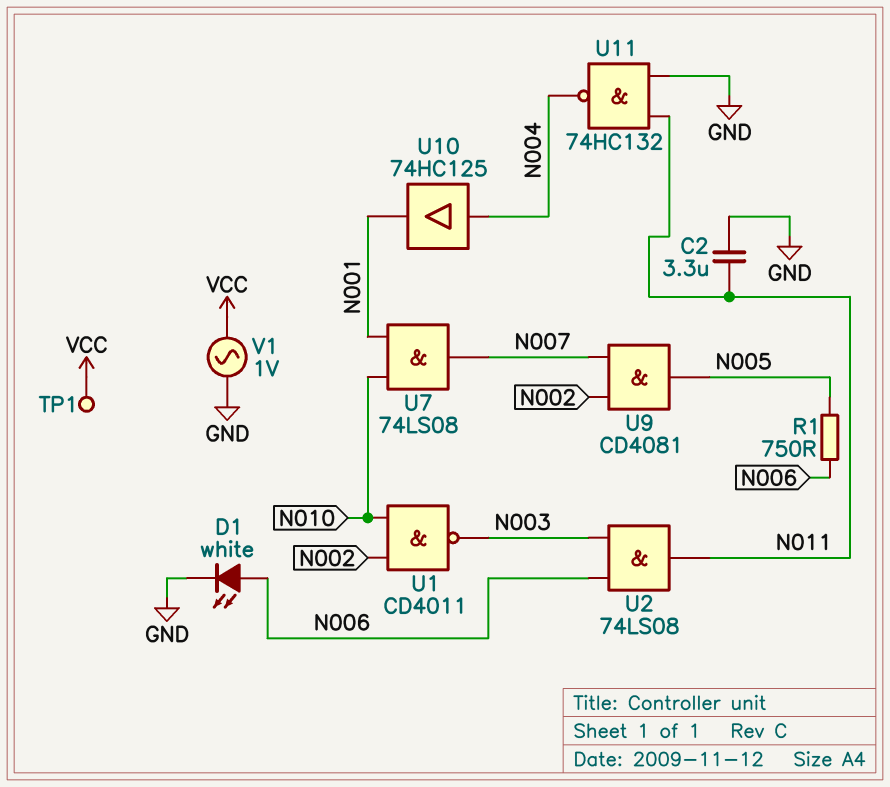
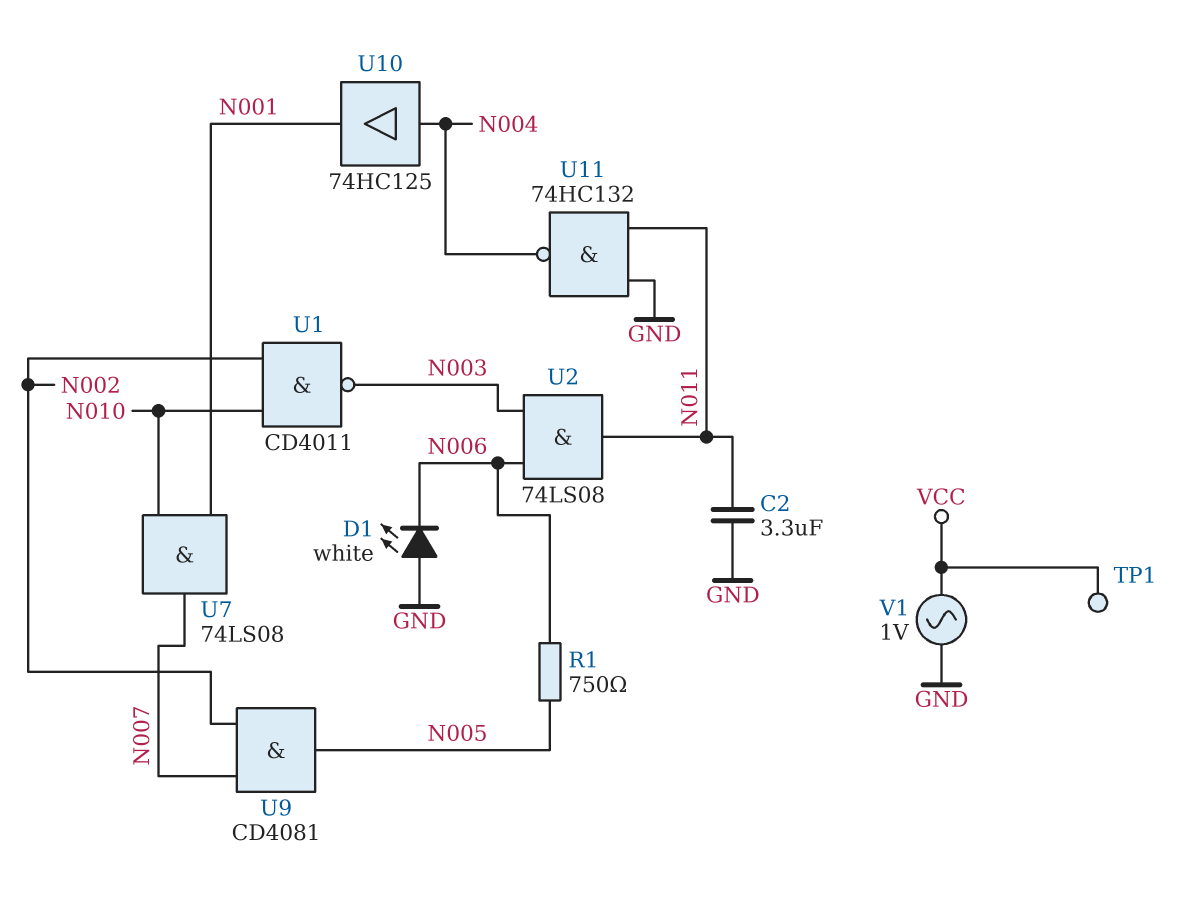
D1: LED white (A N006, K GND) -> LED white (A GND, K N006)

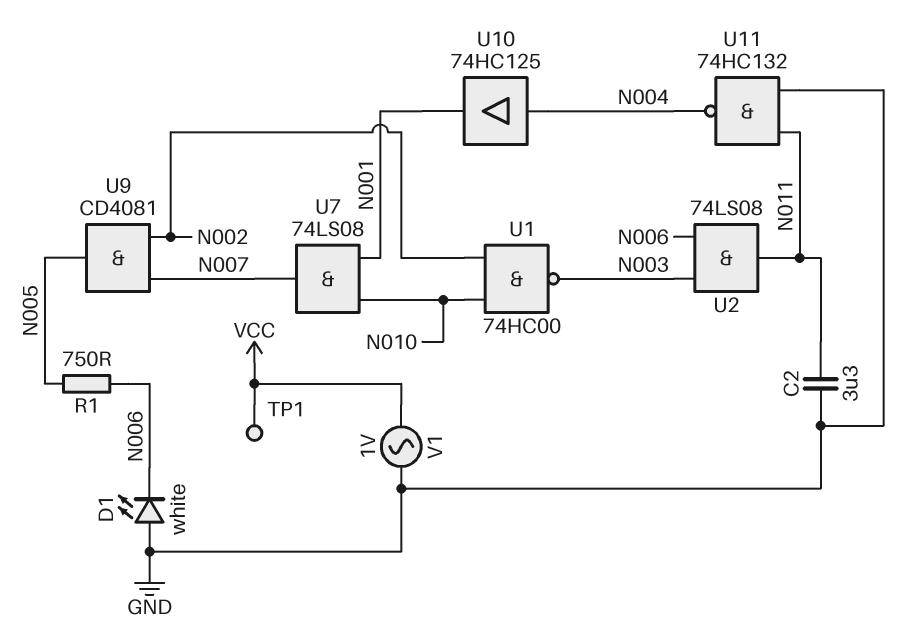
U1: NAND CD4011 (in N002, in N010, out N003) -> NAND 74HC00 (in N002, in N010, out N003)

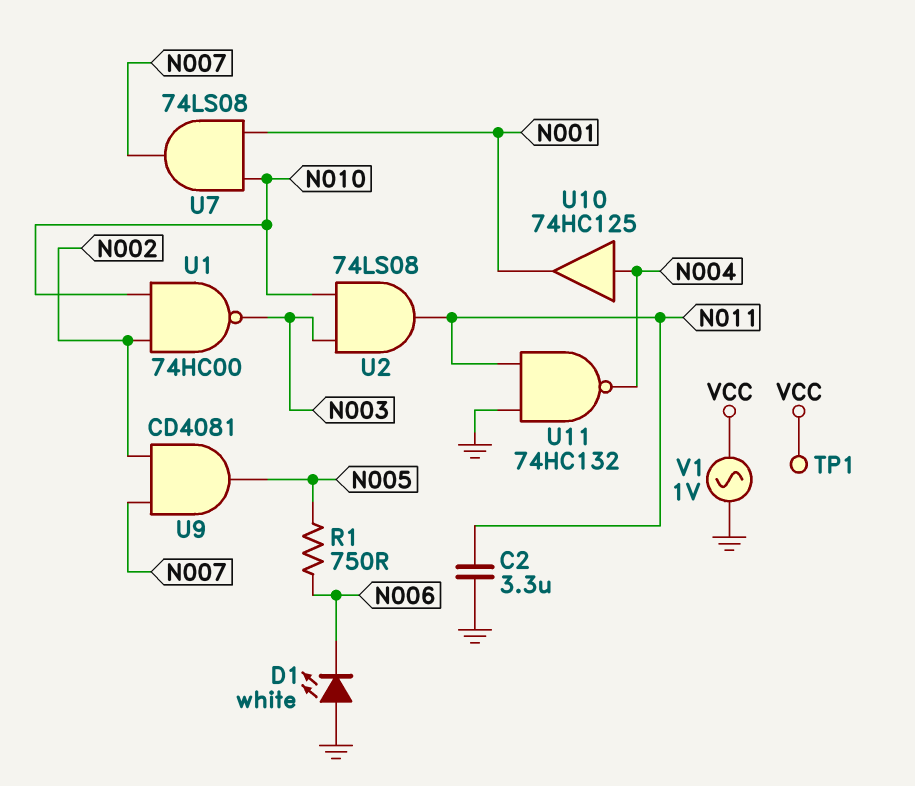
U2: AND 74LS08 (in N003, in N006, out N011) -> AND 74LS08 (in N003, in N010, out N011)

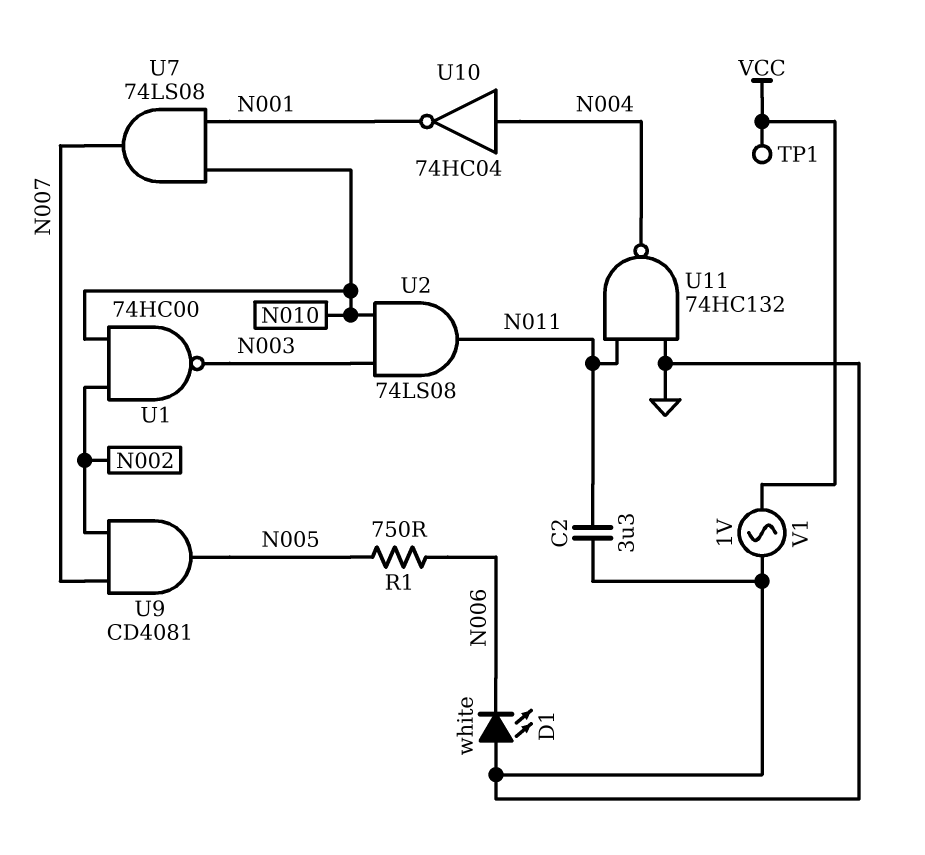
U10: buffer 74HC125 (in N004, out N001) -> NOT 74HC04 (in N004, out N001)

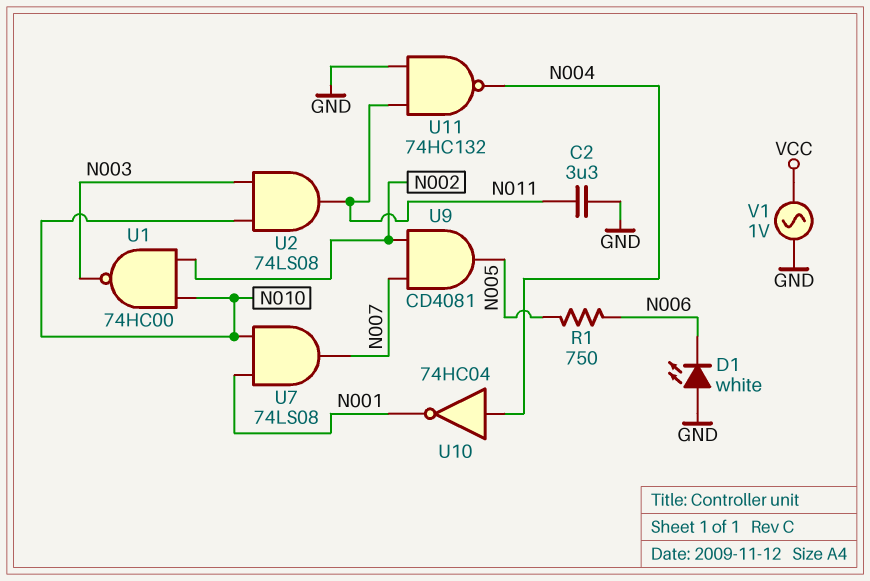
TP1: test point (VCC) -> none

